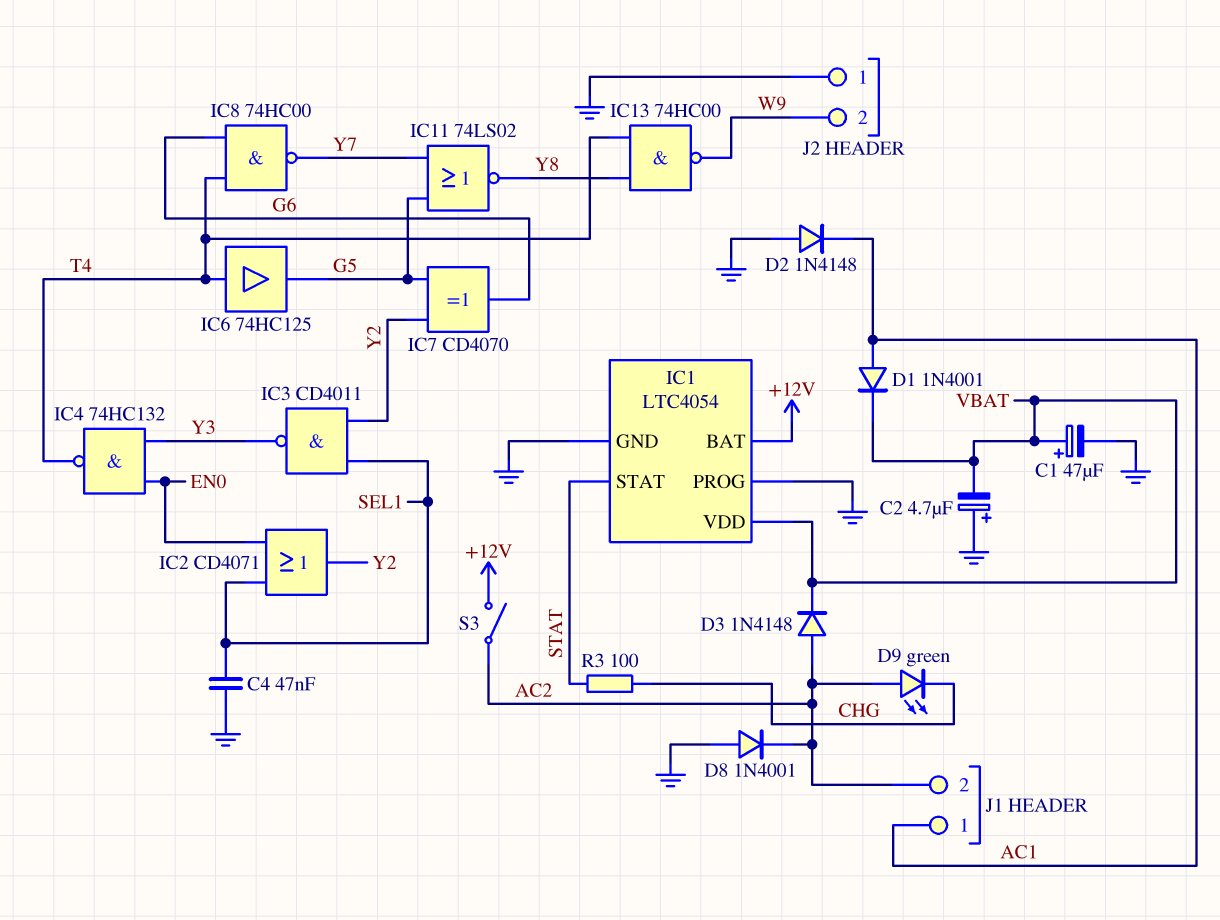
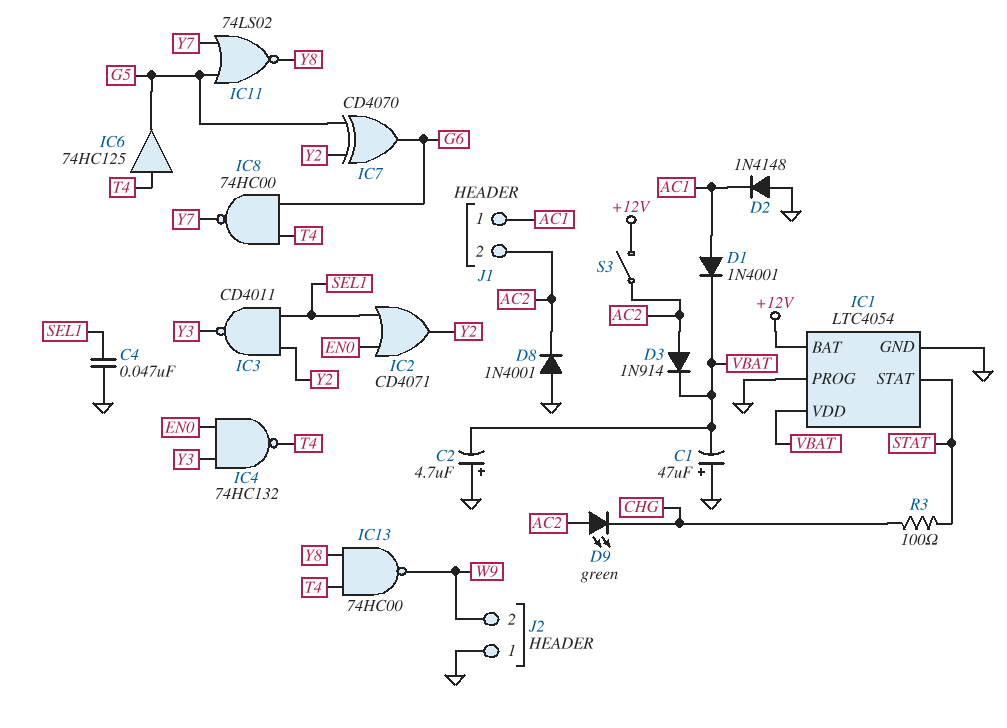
C1: 47uF (plus VBAT, minus GND) -> 47uF (plus GND, minus VBAT)
D3: diode 1N4148 (A AC2, K VBAT) -> diode 1N914 (A AC2, K VBAT)

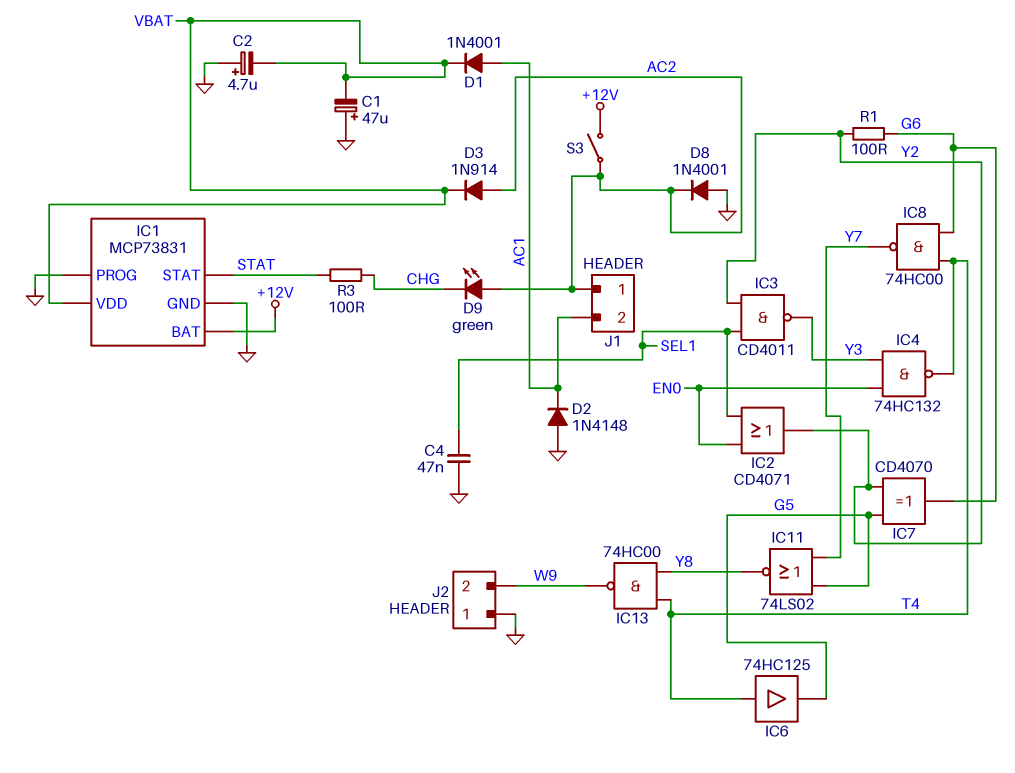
IC1: LTC4054 -> MCP73831
J1 pin 1: AC1 -> AC2
J1 pin 2: AC2 -> AC1
R1: none -> 100 (G6, Y2)

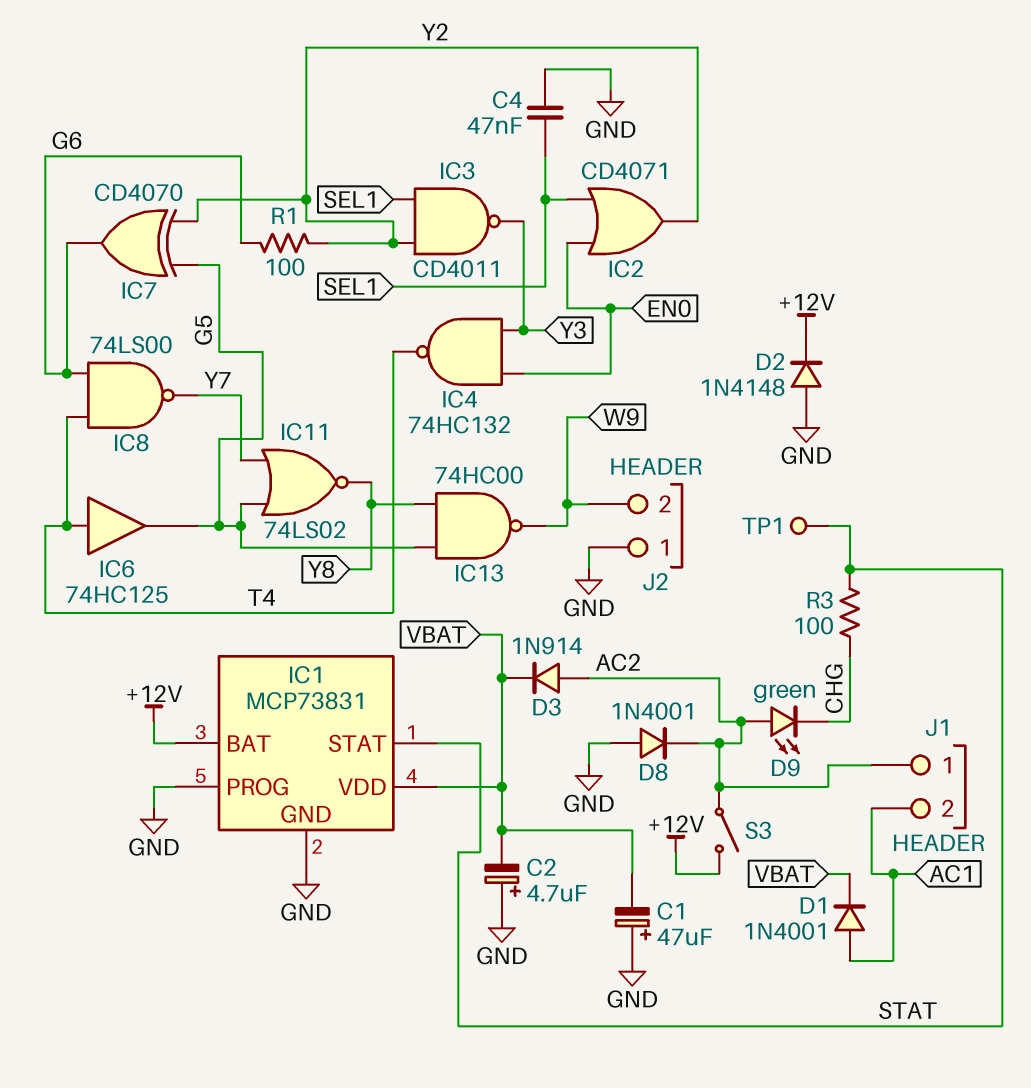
D2: diode 1N4148 (A GND, K AC1) -> diode 1N4148 (A GND, K +12V)
IC8: NAND 74HC00 (in G6, in T4, out Y7) -> NAND 74LS00 (in G6, in T4, out Y7)
IC13: NAND 74HC00 (in T4, in Y8, out W9) -> NAND 74HC00 (in G5, in Y8, out W9)
TP1: none -> test point (STAT)

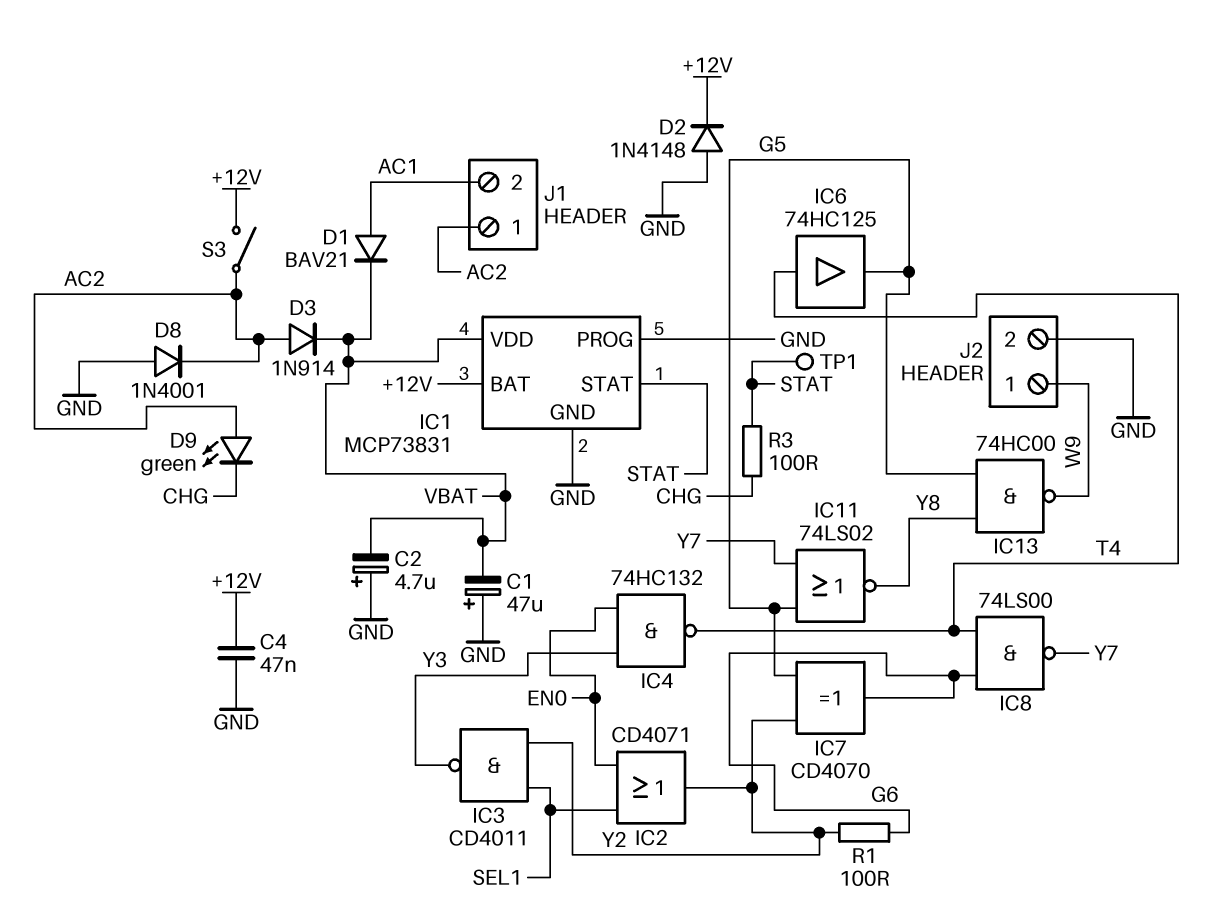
C4: 47nF (GND, SEL1) -> 47nF (+12V, GND)
D1: diode 1N4001 (A AC1, K VBAT) -> diode BAV21 (A AC1, K VBAT)
J2 pin 1: GND -> W9
J2 pin 2: W9 -> GND

